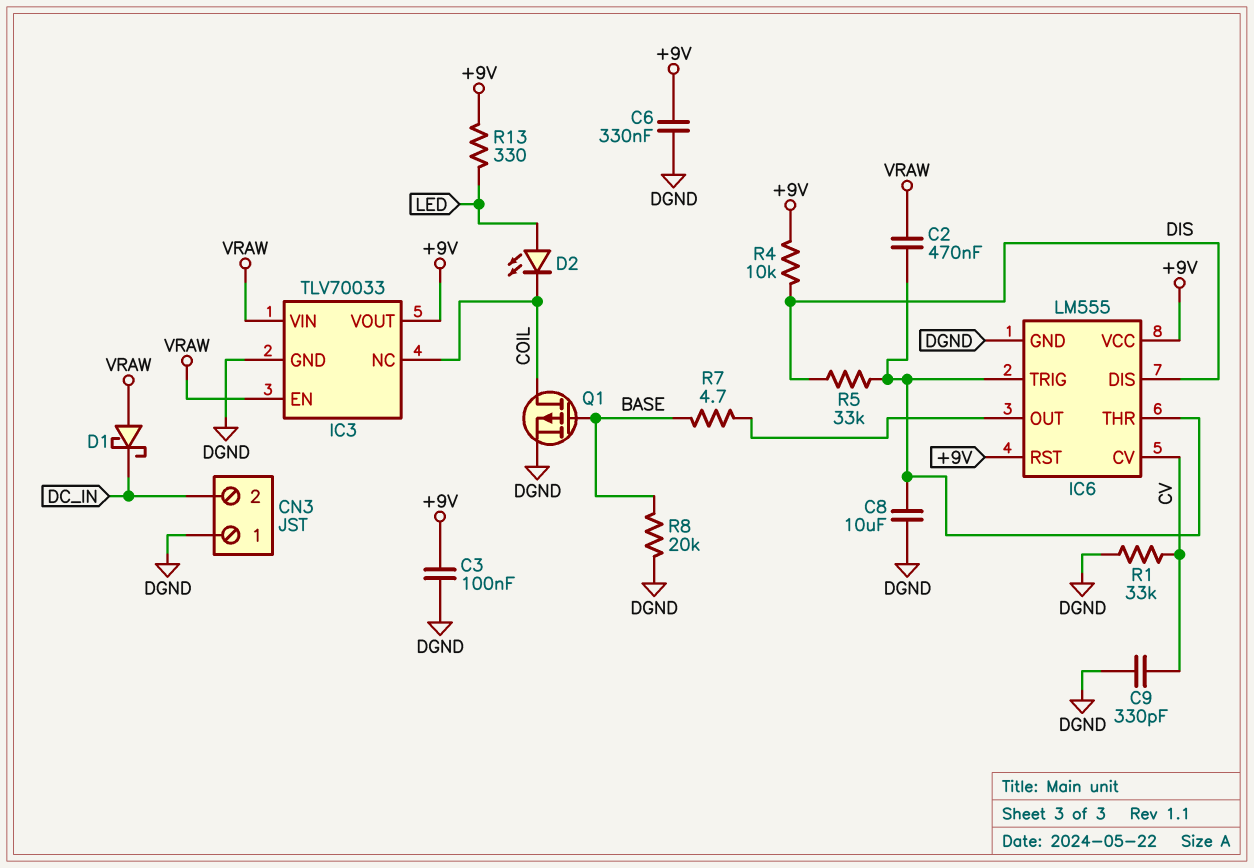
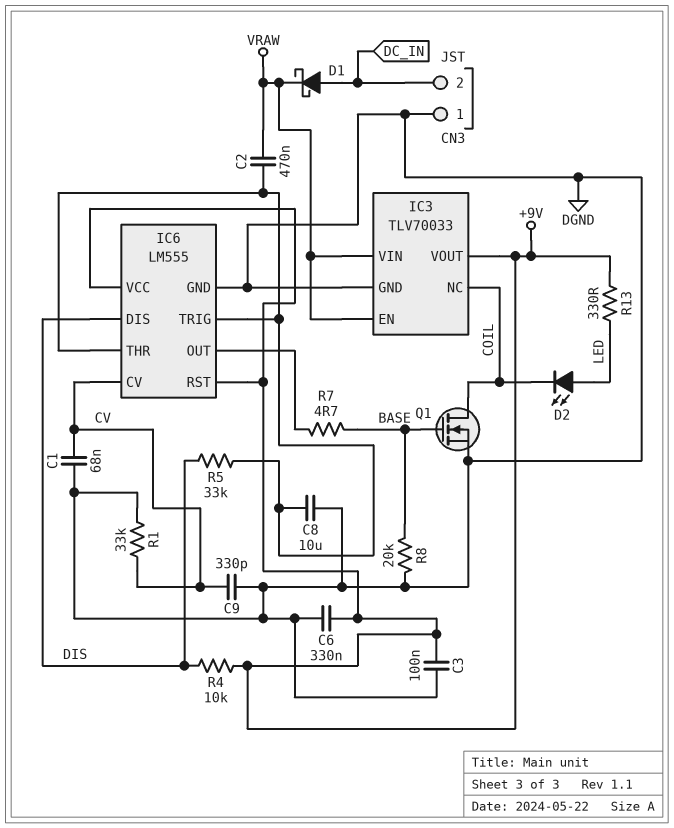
C1: none -> 68nF (CV, DGND)
D1: schottky (A VRAW, K DC_IN) -> schottky (A DC_IN, K VRAW)
Q1: PMOS (G BASE, D COIL, S DGND) -> NMOS (G BASE, D COIL, S DGND)

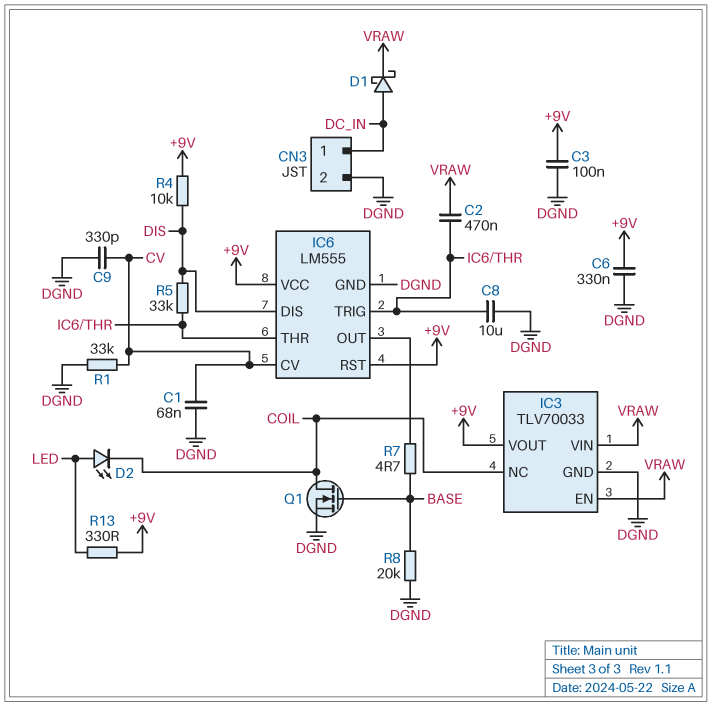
CN3 pin 1: DGND -> DC_IN
CN3 pin 2: DC_IN -> DGND

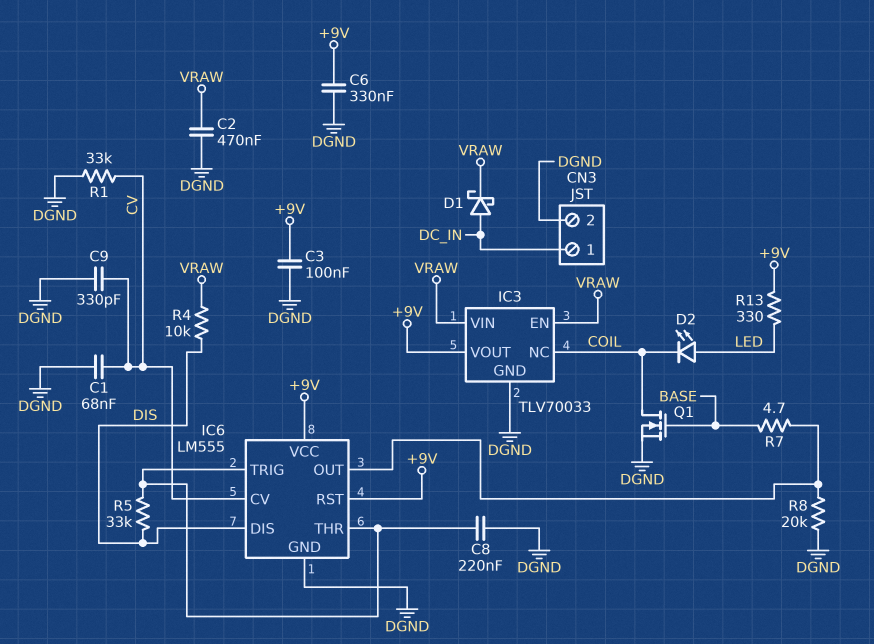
C2: 470nF (IC6/THR, VRAW) -> 470nF (DGND, VRAW)
C8: 10uF (DGND, IC6/THR) -> 220nF (DGND, IC6/THR)
R4: 10k (+9V, DIS) -> 10k (DIS, VRAW)
R8: 20k (BASE, DGND) -> 20k (DGND, IC6/OUT)

